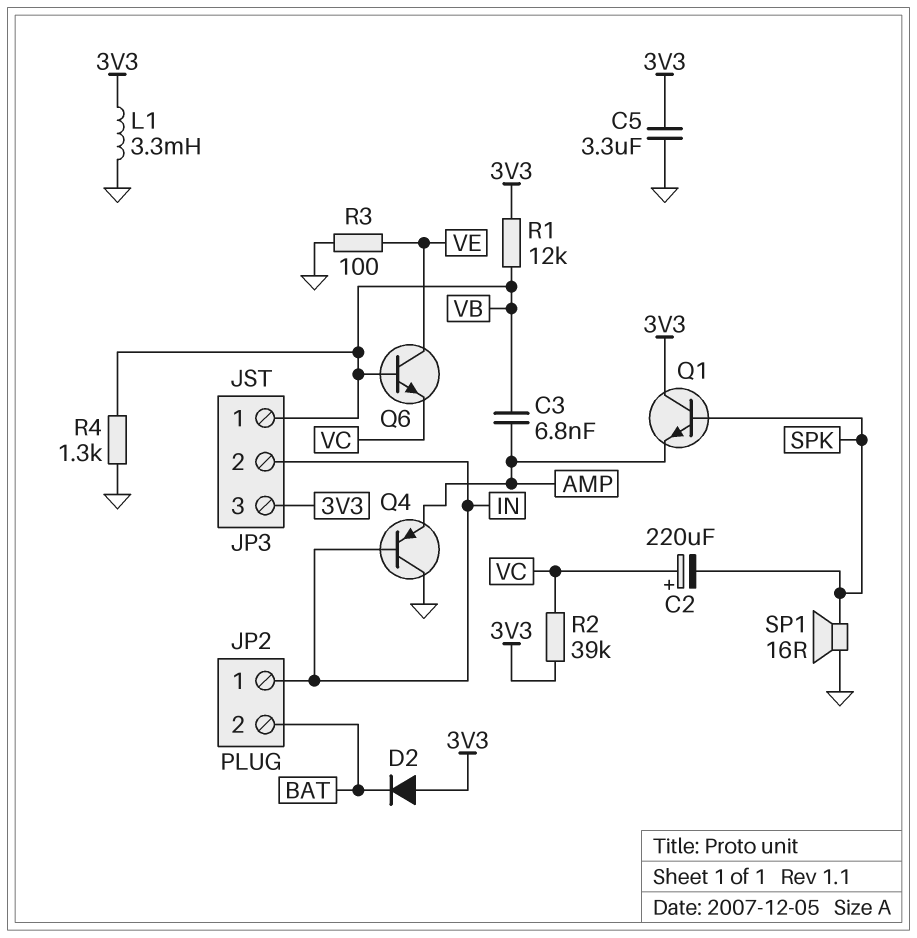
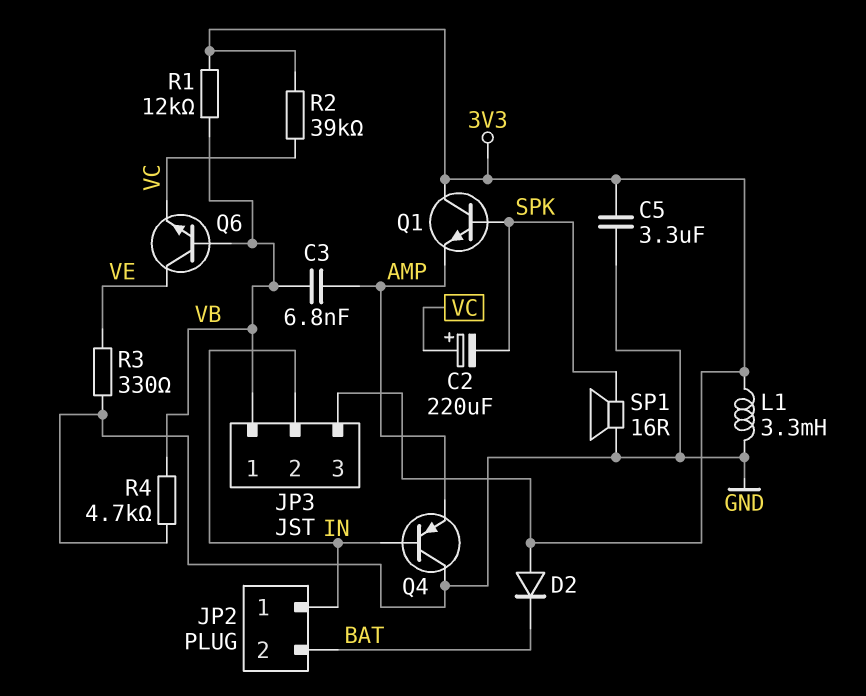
R3: 100 (GND, VE) -> 330 (GND, VE)
R4: 1.3k (GND, VB) -> 4.7k (GND, VB)

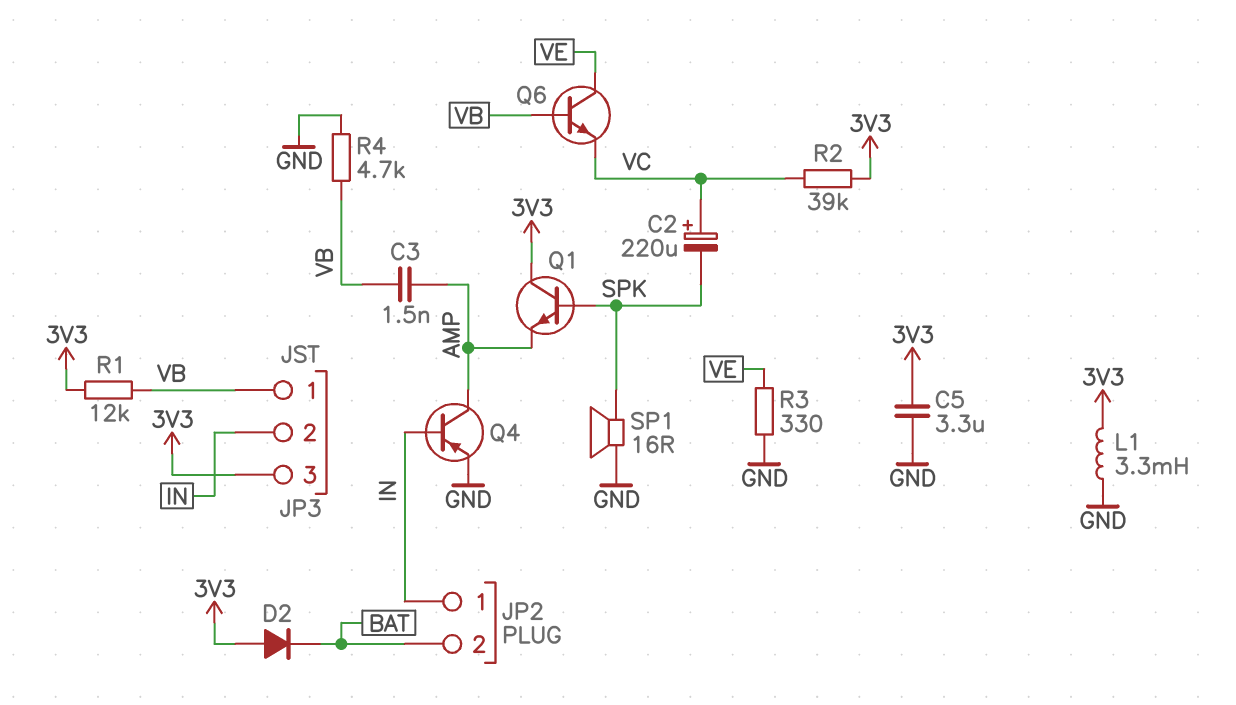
C3: 6.8nF (AMP, VB) -> 1.5nF (AMP, VB)
Q4: PNP (B IN, C GND, E AMP) -> PNP (B IN, C AMP, E GND)

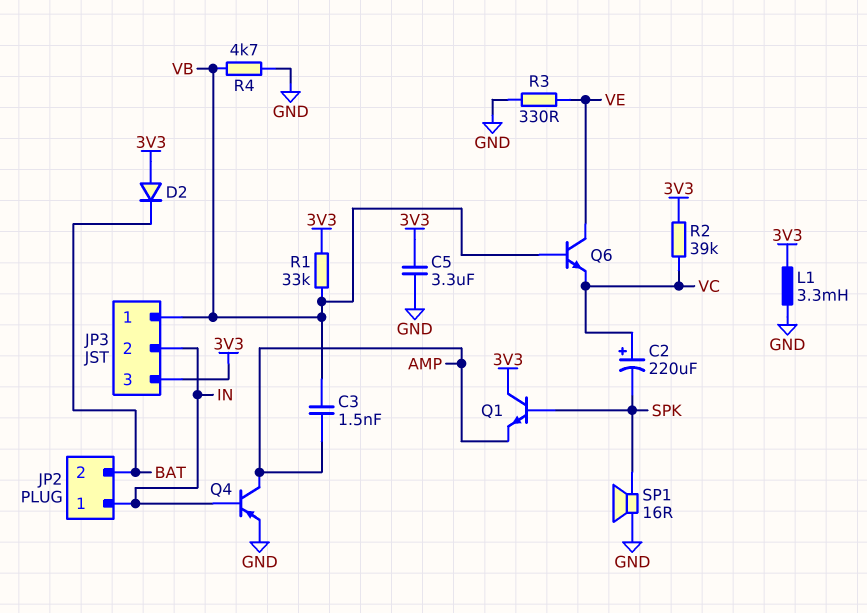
R1: 12k (3V3, VB) -> 33k (3V3, VB)

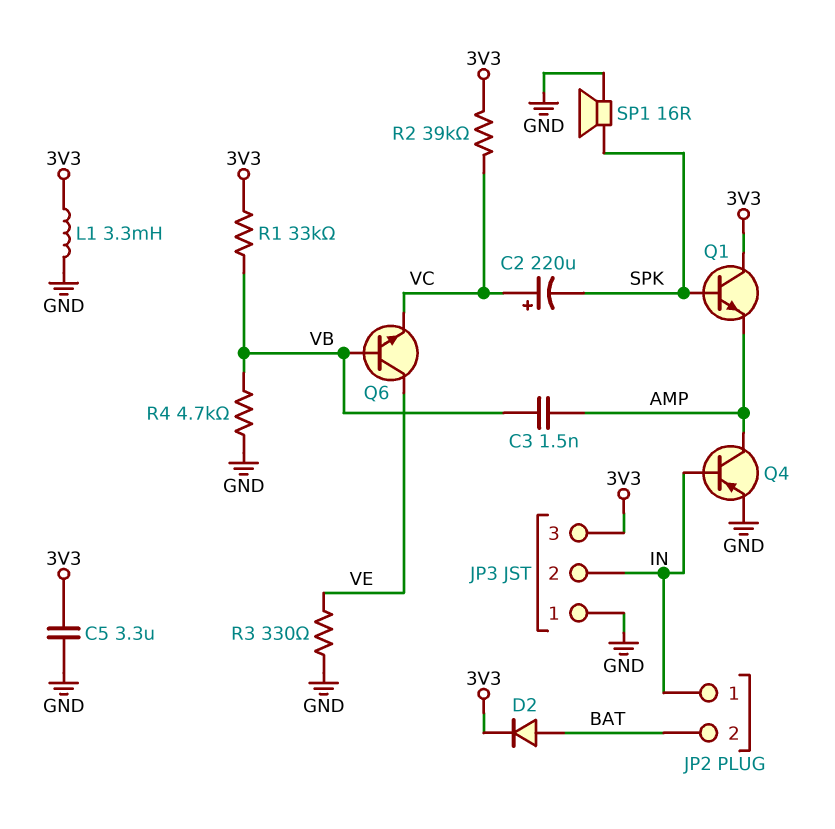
D2: diode (A 3V3, K BAT) -> diode (A BAT, K 3V3)
JP3 pin 1: VB -> GND

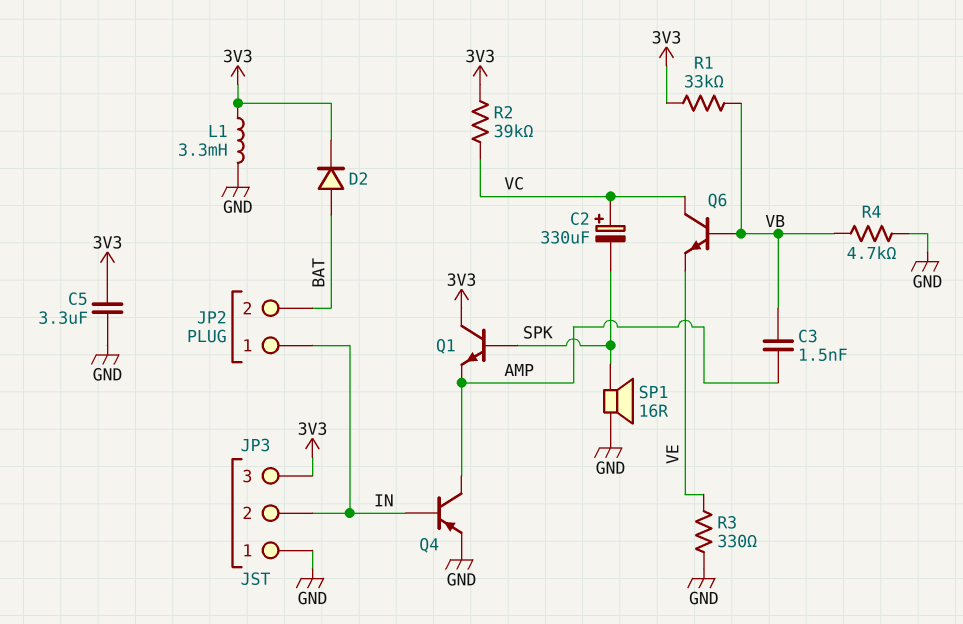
C2: 220uF (plus VC, minus SPK) -> 330uF (plus VC, minus SPK)
Q6: NPN (B VB, C VE, E VC) -> NPN (B VB, C VC, E VE)

